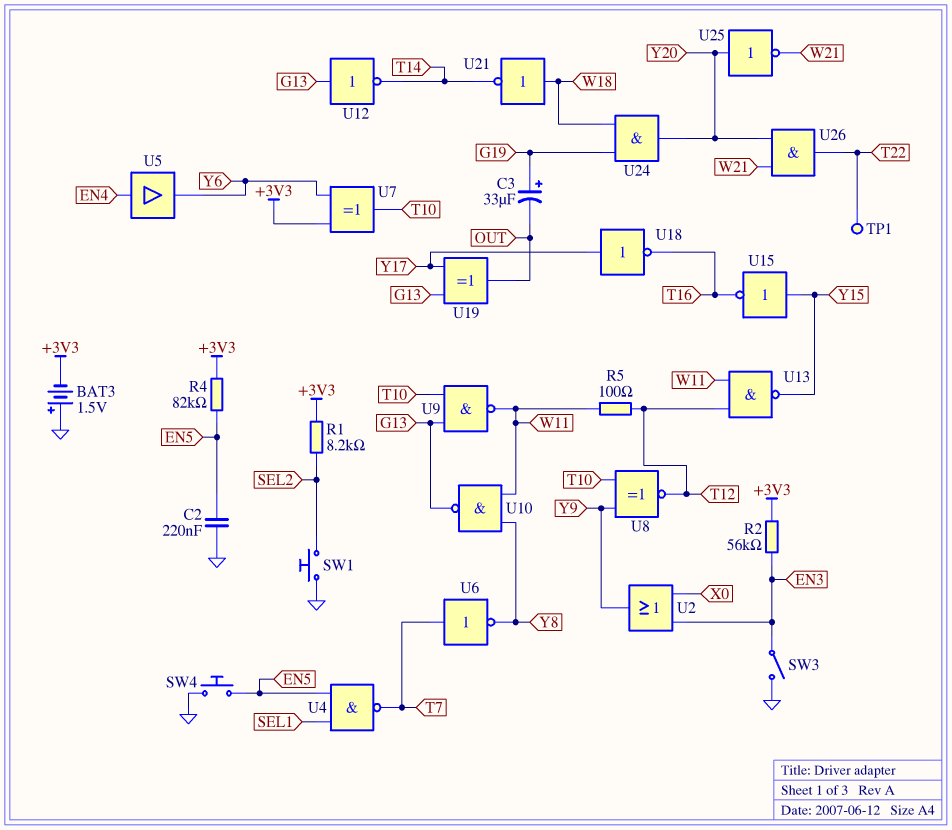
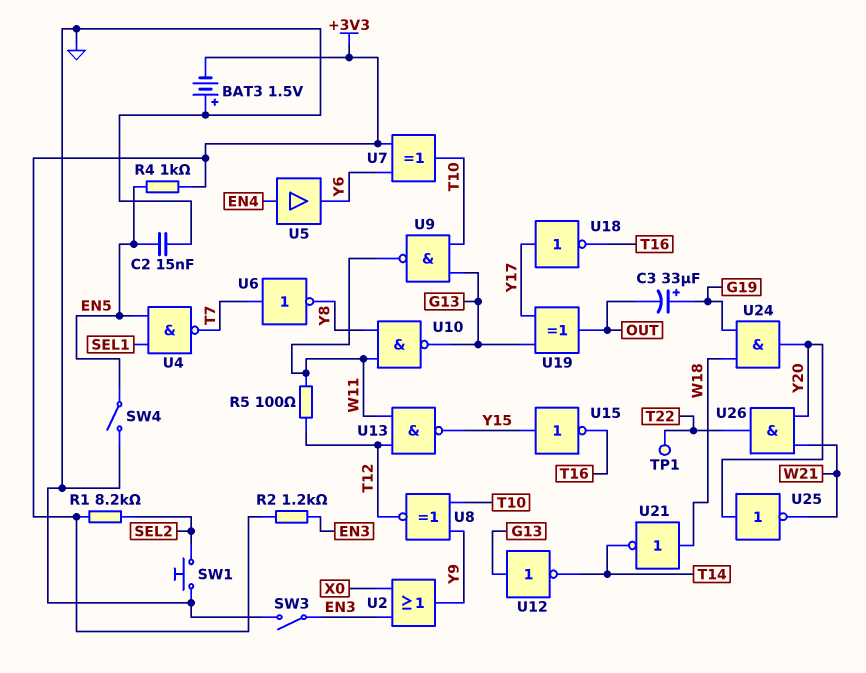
C2: 220nF (EN5, GND) -> 15nF (EN5, GND)
R2: 56k (+3V3, EN3) -> 1.2k (+3V3, EN3)
R4: 82k (+3V3, EN5) -> 1k (+3V3, EN5)
SW4: button (EN5, GND) -> switch (EN5, GND)

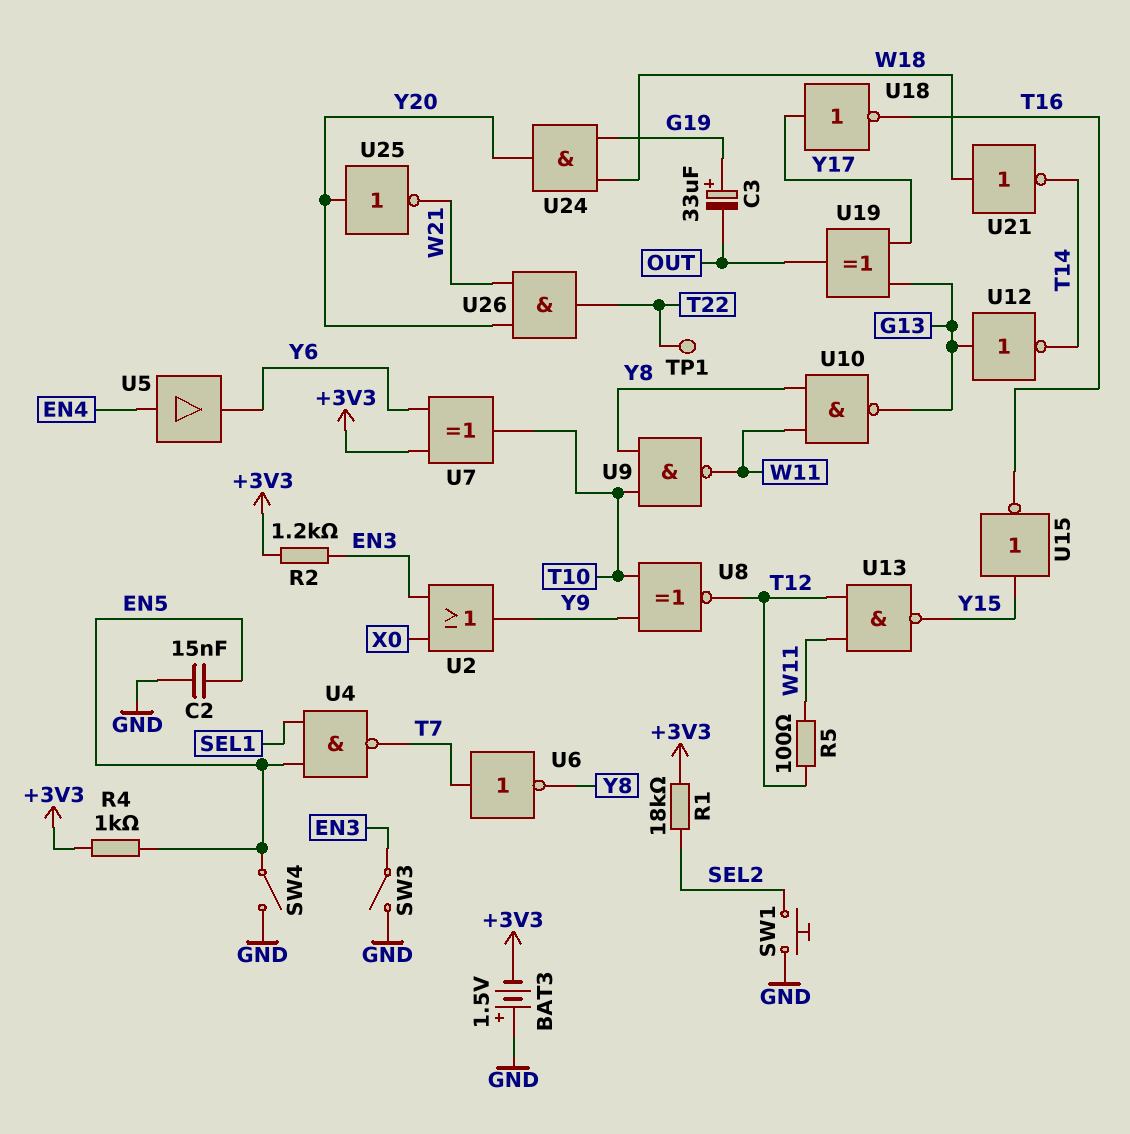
R1: 8.2k (+3V3, SEL2) -> 18k (+3V3, SEL2)
U9: NAND (in G13, in T10, out W11) -> NAND (in T10, in Y8, out W11)

